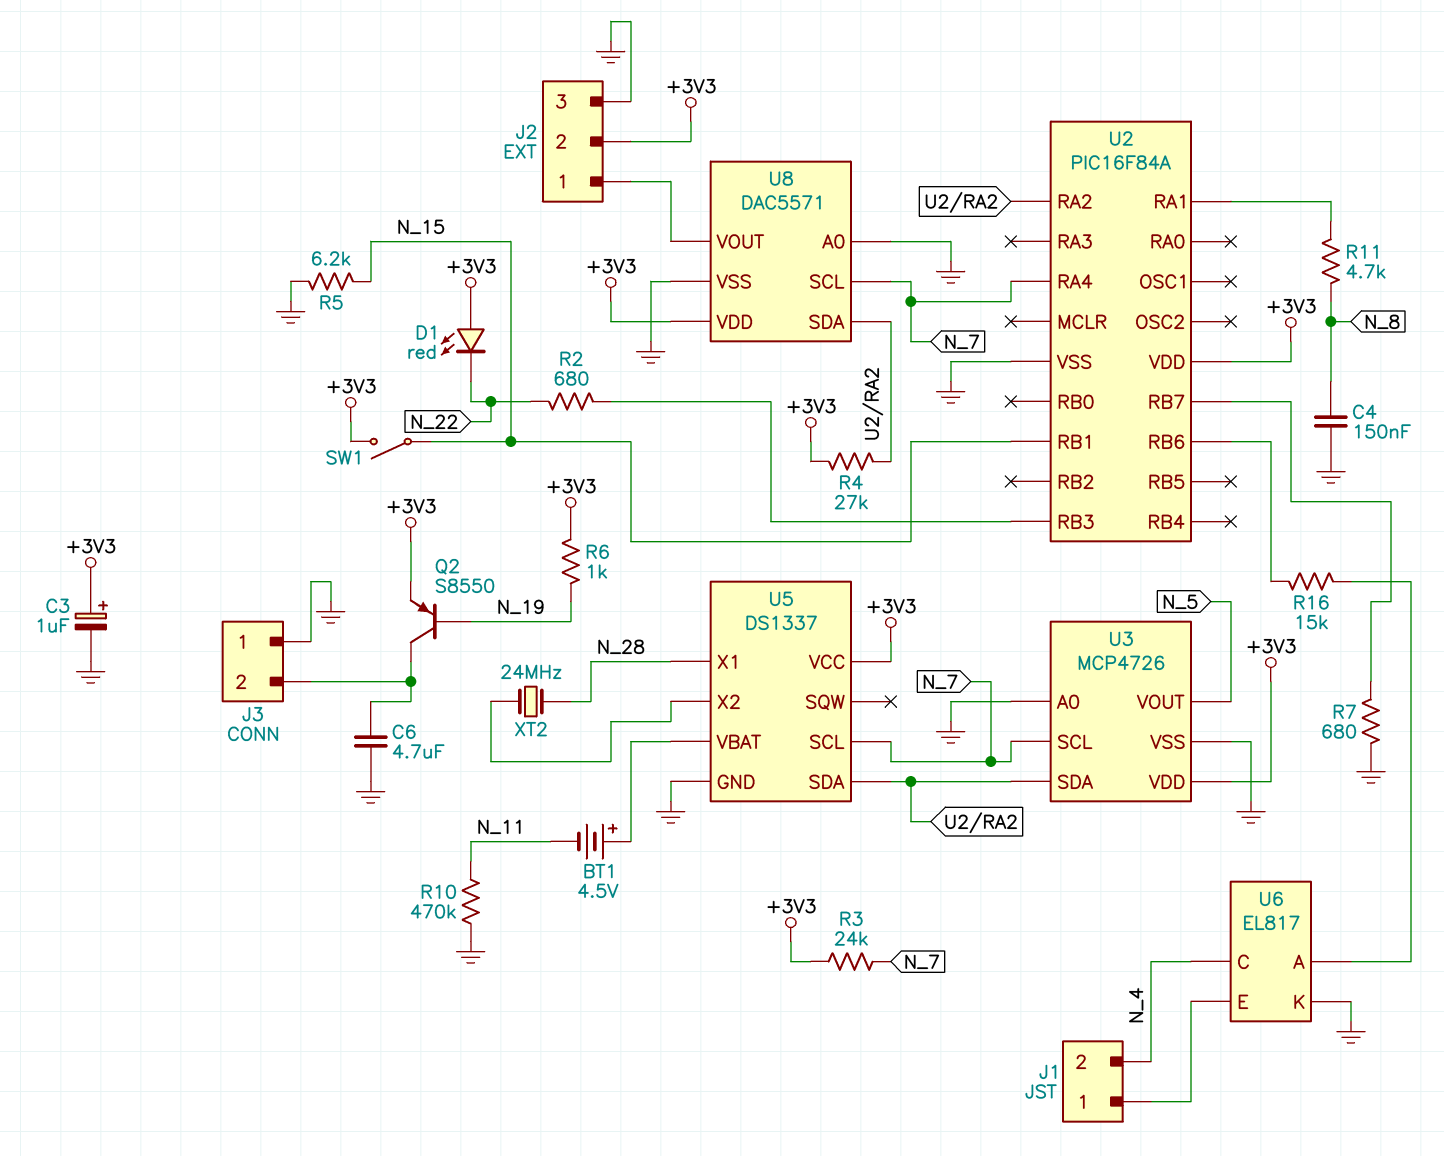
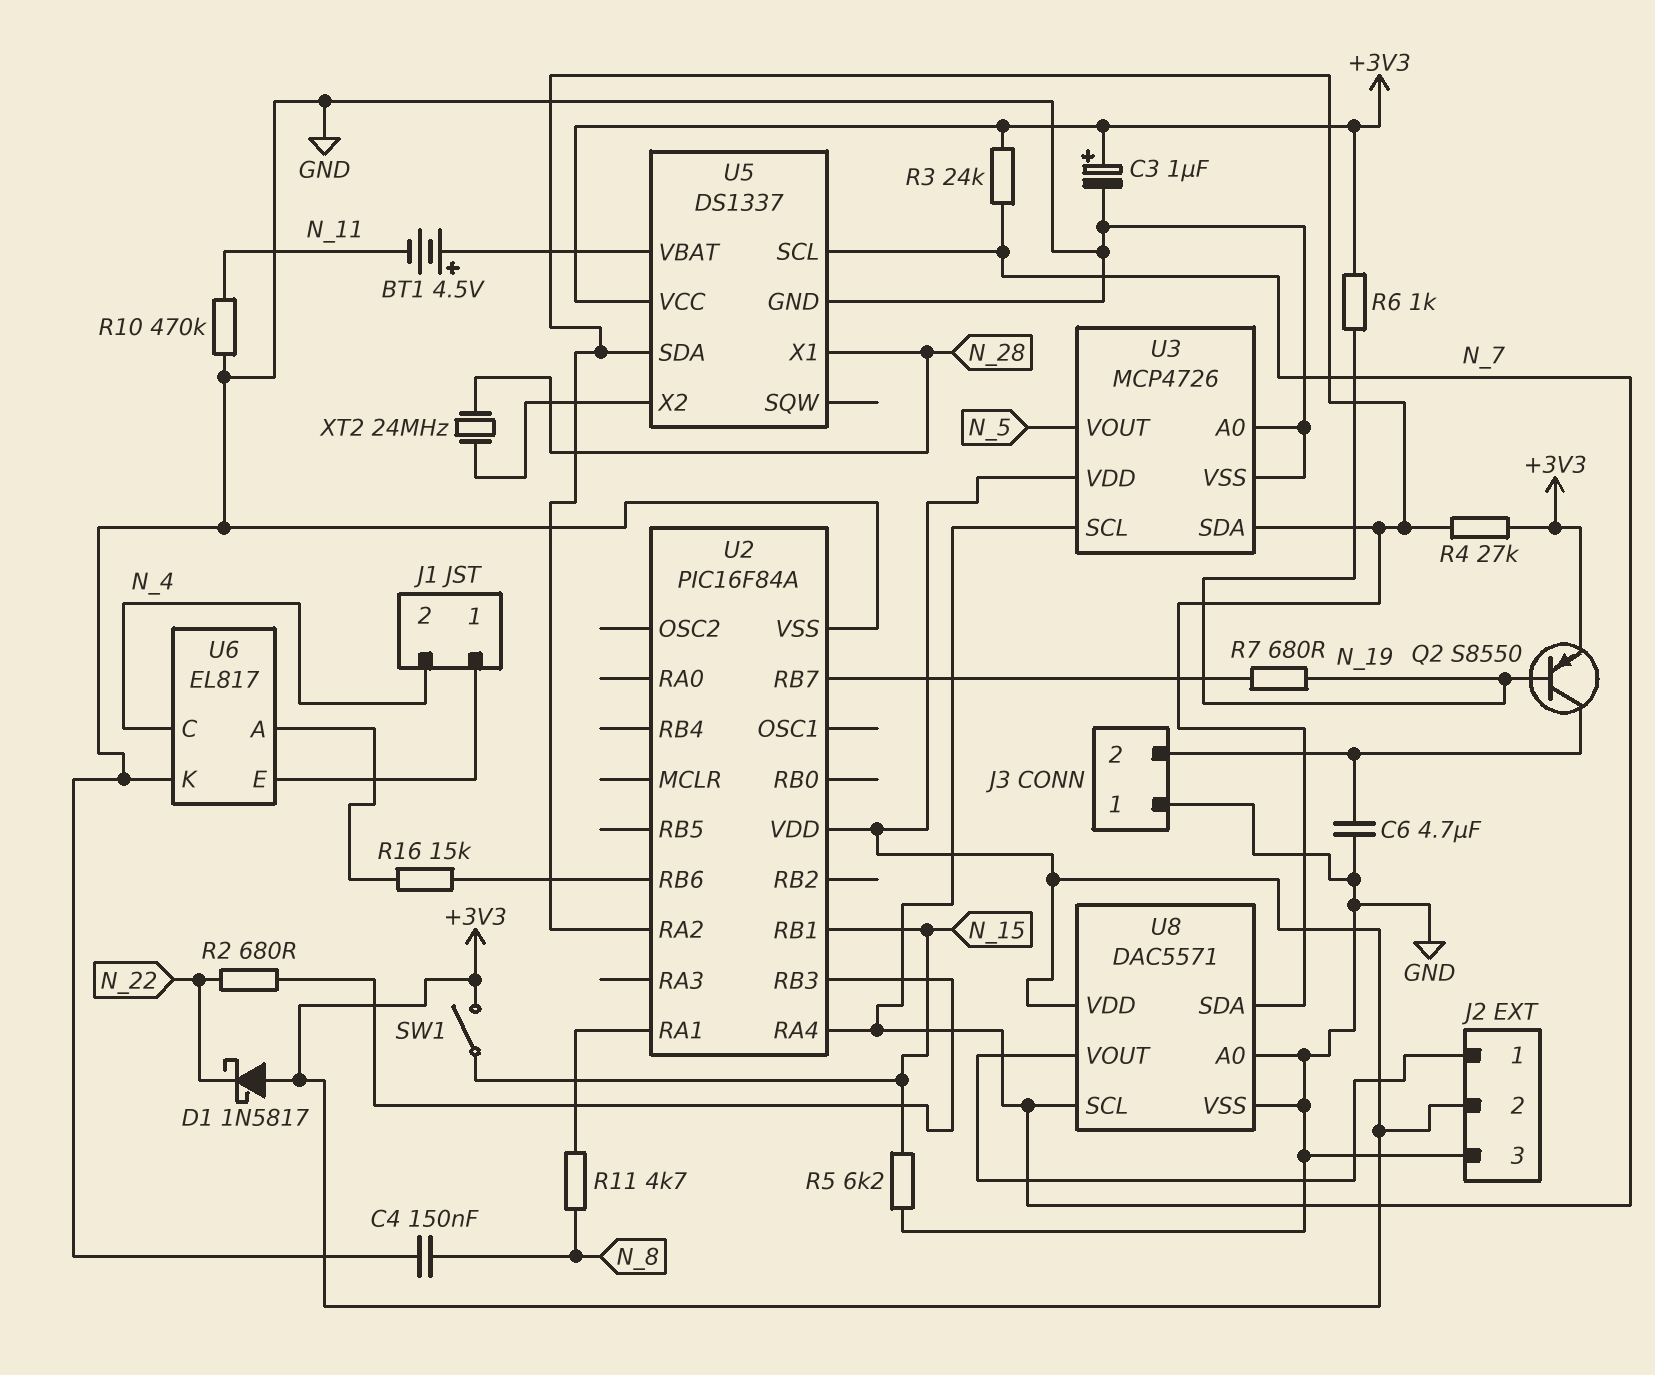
D1: LED red (A +3V3, K N_22) -> schottky 1N5817 (A +3V3, K N_22)
R7: 680 (GND, U2/RB7) -> 680 (N_19, U2/RB7)

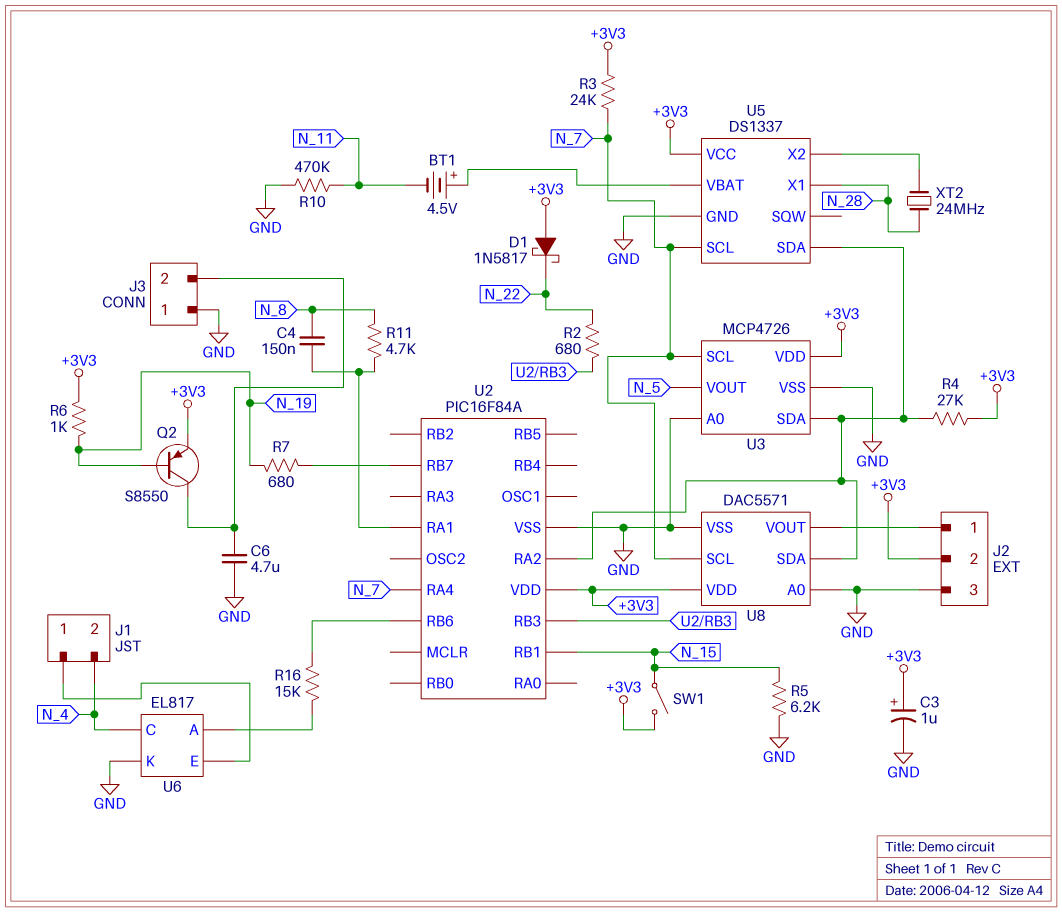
C4: 150nF (GND, N_8) -> 150nF (N_8, U2/RA1)

